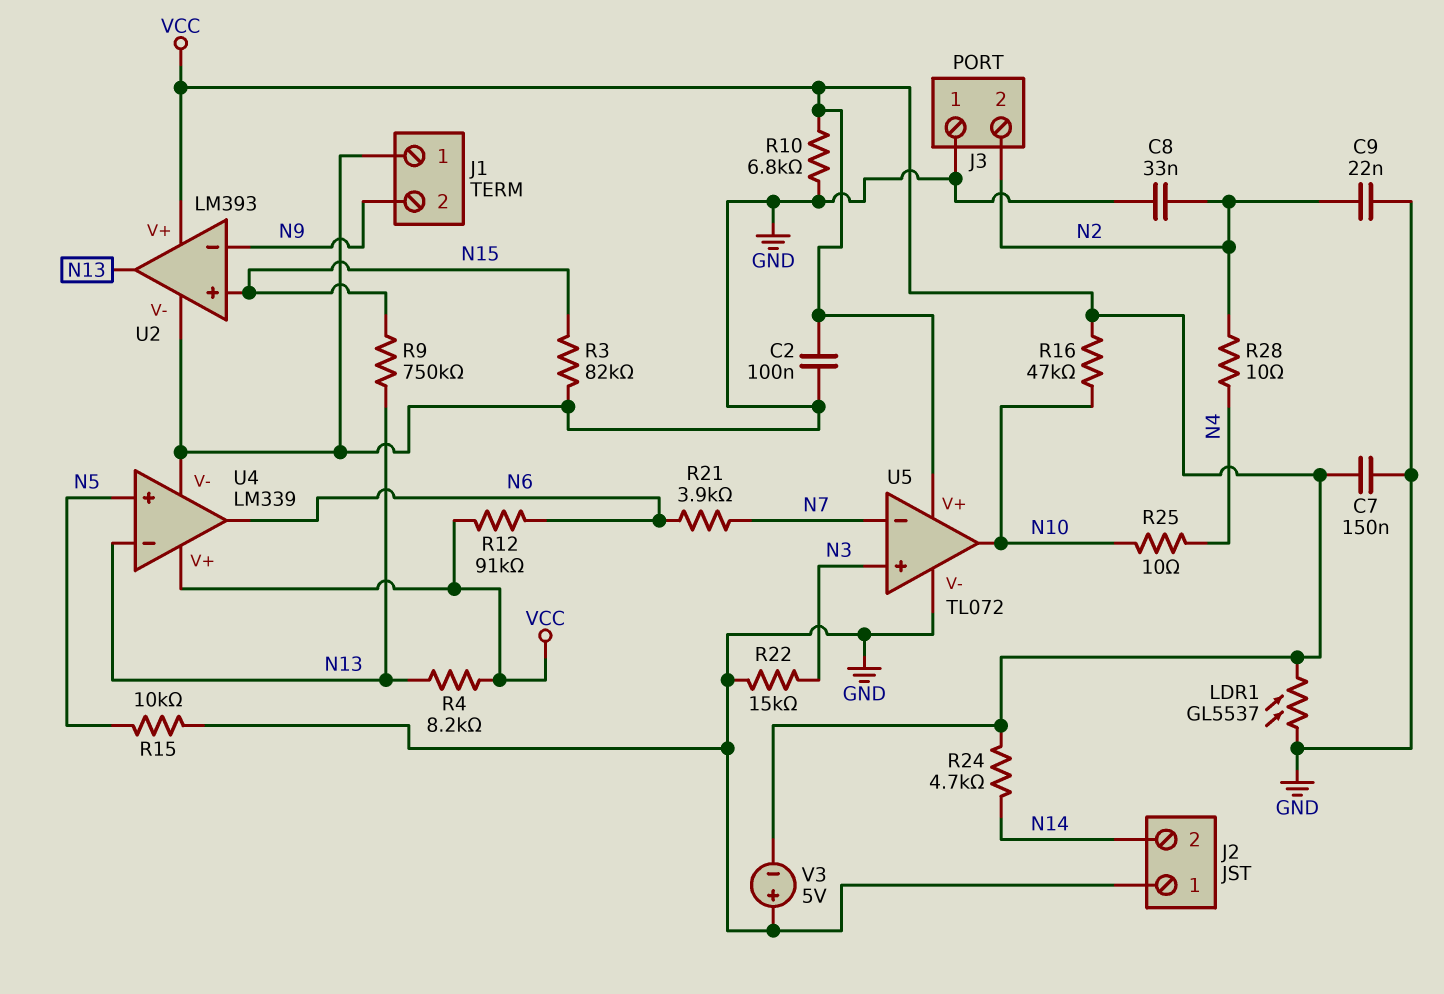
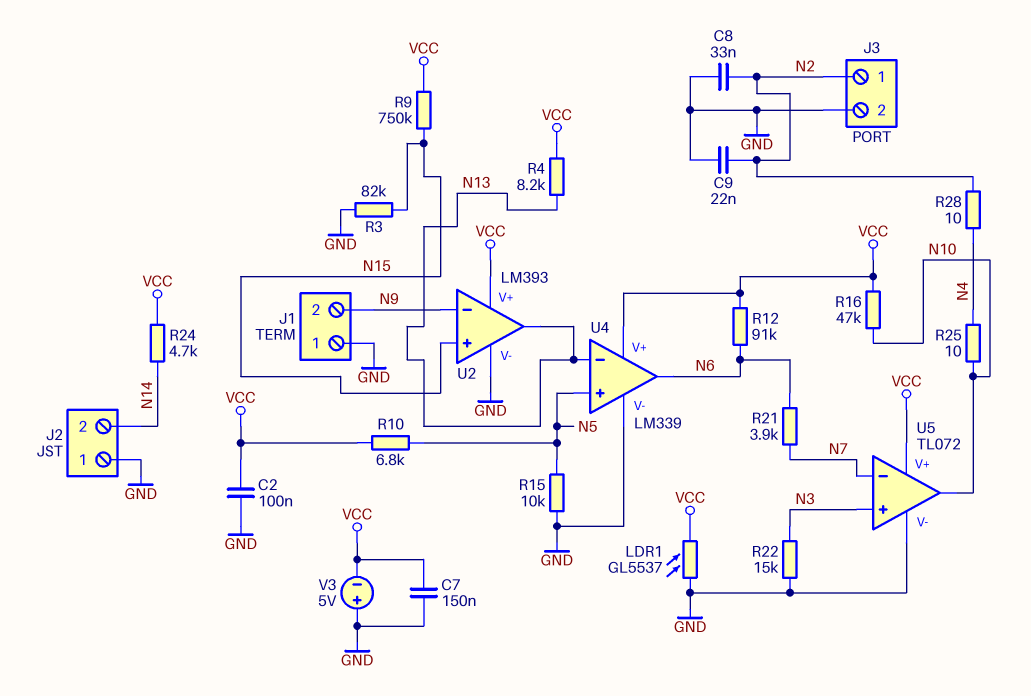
J3 pin 1: GND -> N2
J3 pin 2: N2 -> GND
R9: 750k (N13, N15) -> 750k (N15, VCC)
R10: 6.8k (GND, VCC) -> 6.8k (N5, VCC)

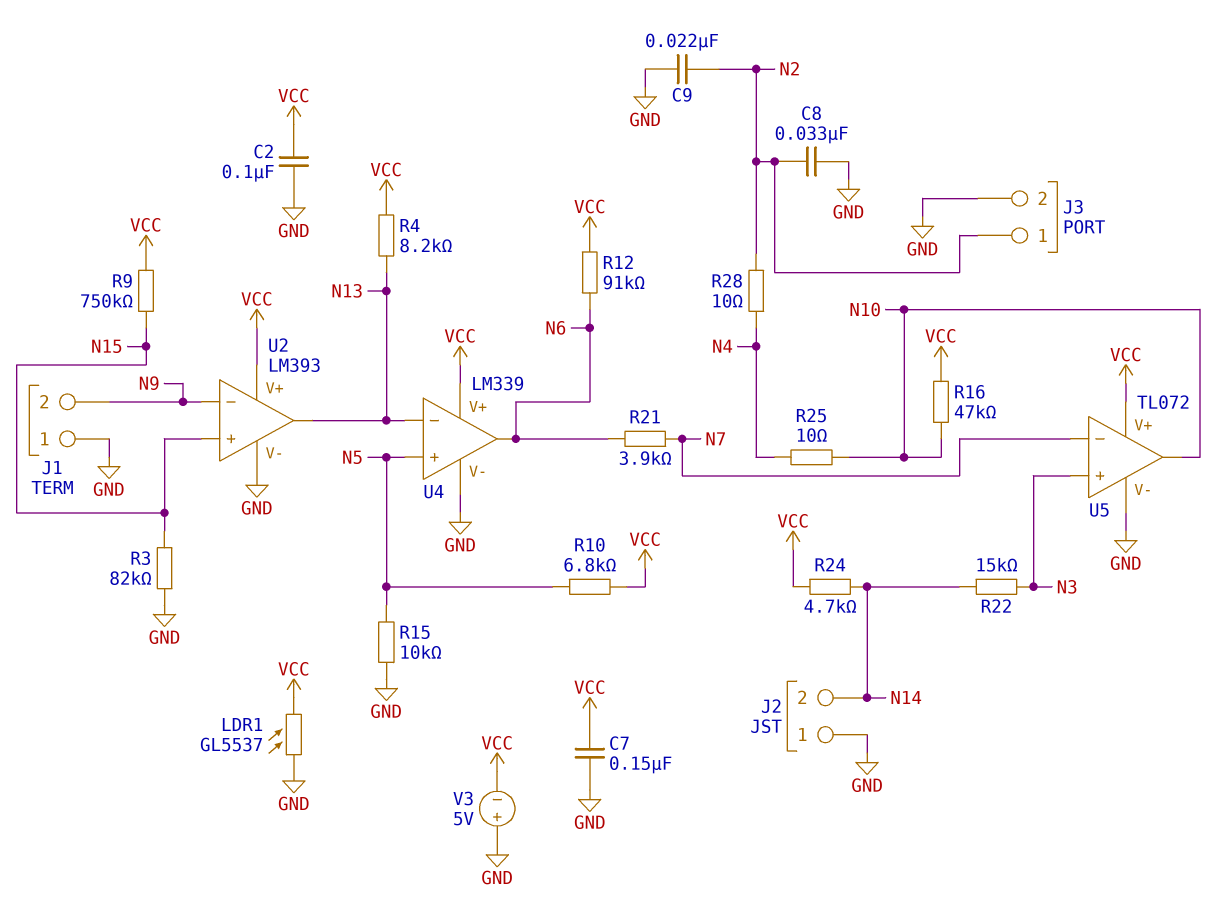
R22: 15k (GND, N3) -> 15k (N3, N14)

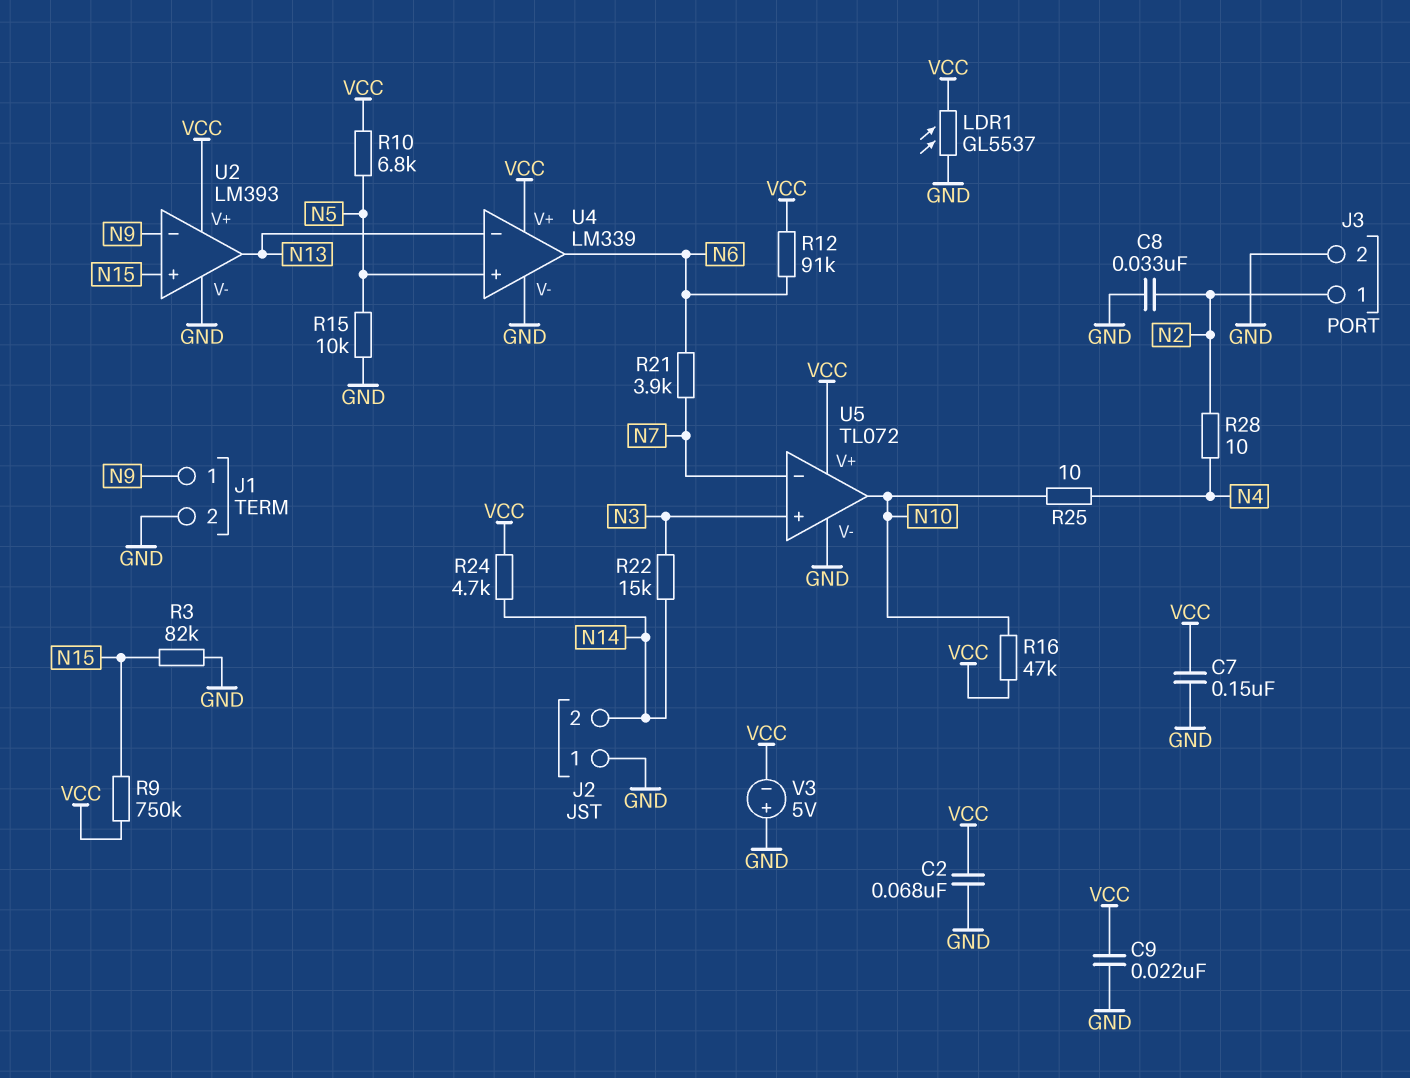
C2: 100nF (GND, VCC) -> 68nF (GND, VCC)
C9: 22nF (GND, N2) -> 22nF (GND, VCC)
J1 pin 1: GND -> N9
J1 pin 2: N9 -> GND
R4: 8.2k (N13, VCC) -> none

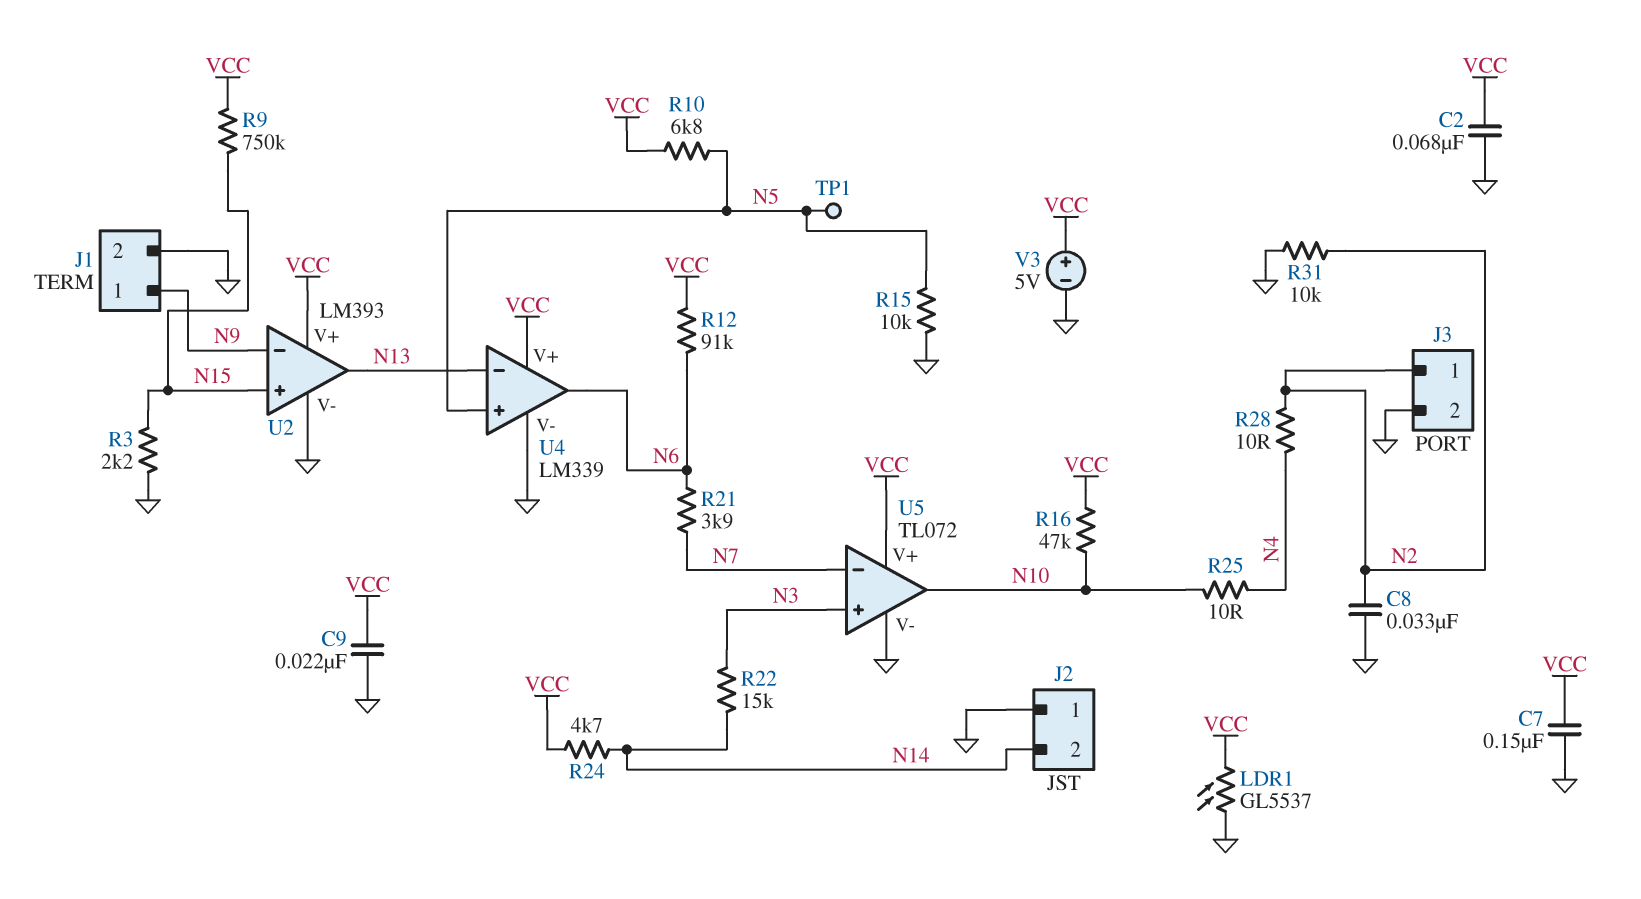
R3: 82k (GND, N15) -> 2.2k (GND, N15)
R31: none -> 10k (GND, N2)
TP1: none -> test point (N5)
V3: 5V (plus GND, minus VCC) -> 5V (plus VCC, minus GND)

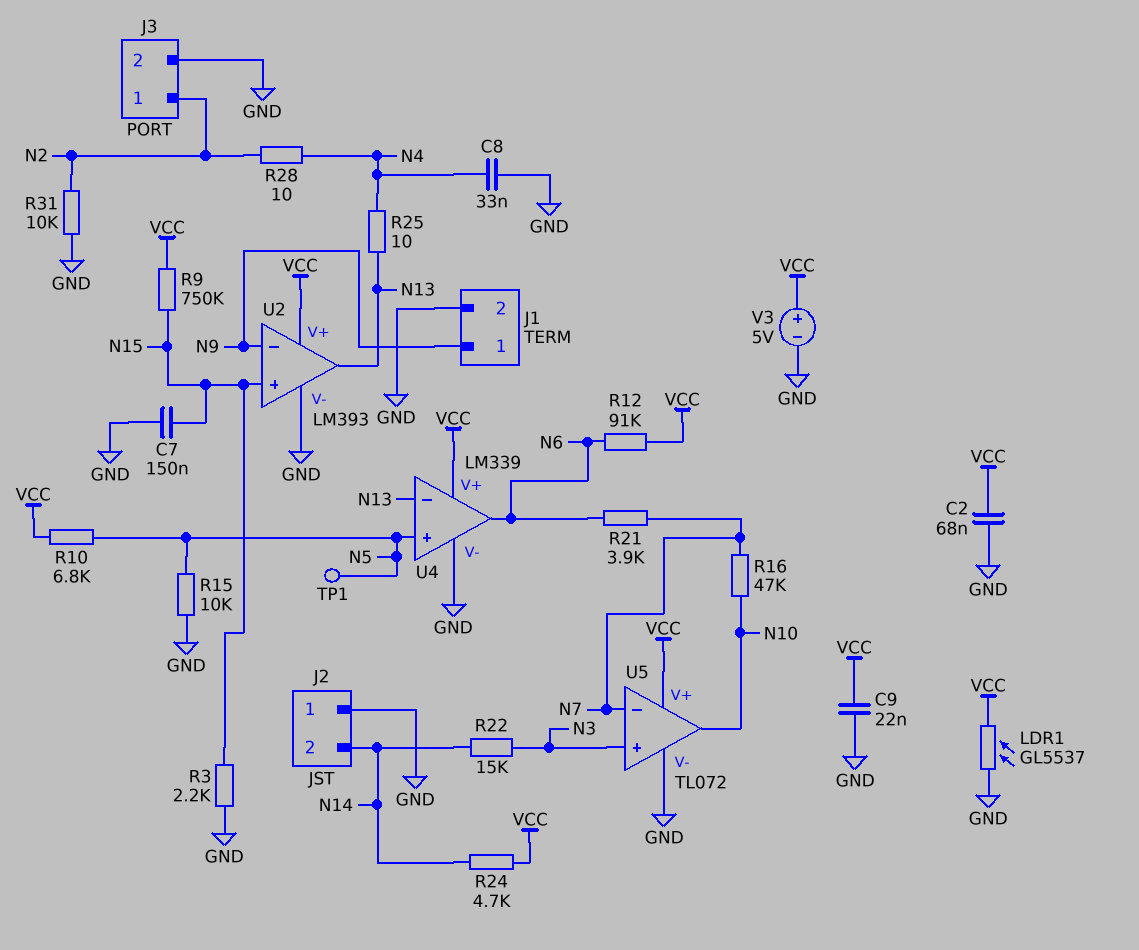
C7: 150nF (GND, VCC) -> 150nF (GND, N15)
C8: 33nF (GND, N2) -> 33nF (GND, N4)
R16: 47k (N10, VCC) -> 47k (N7, N10)
R25: 10 (N4, N10) -> 10 (N4, N13)

